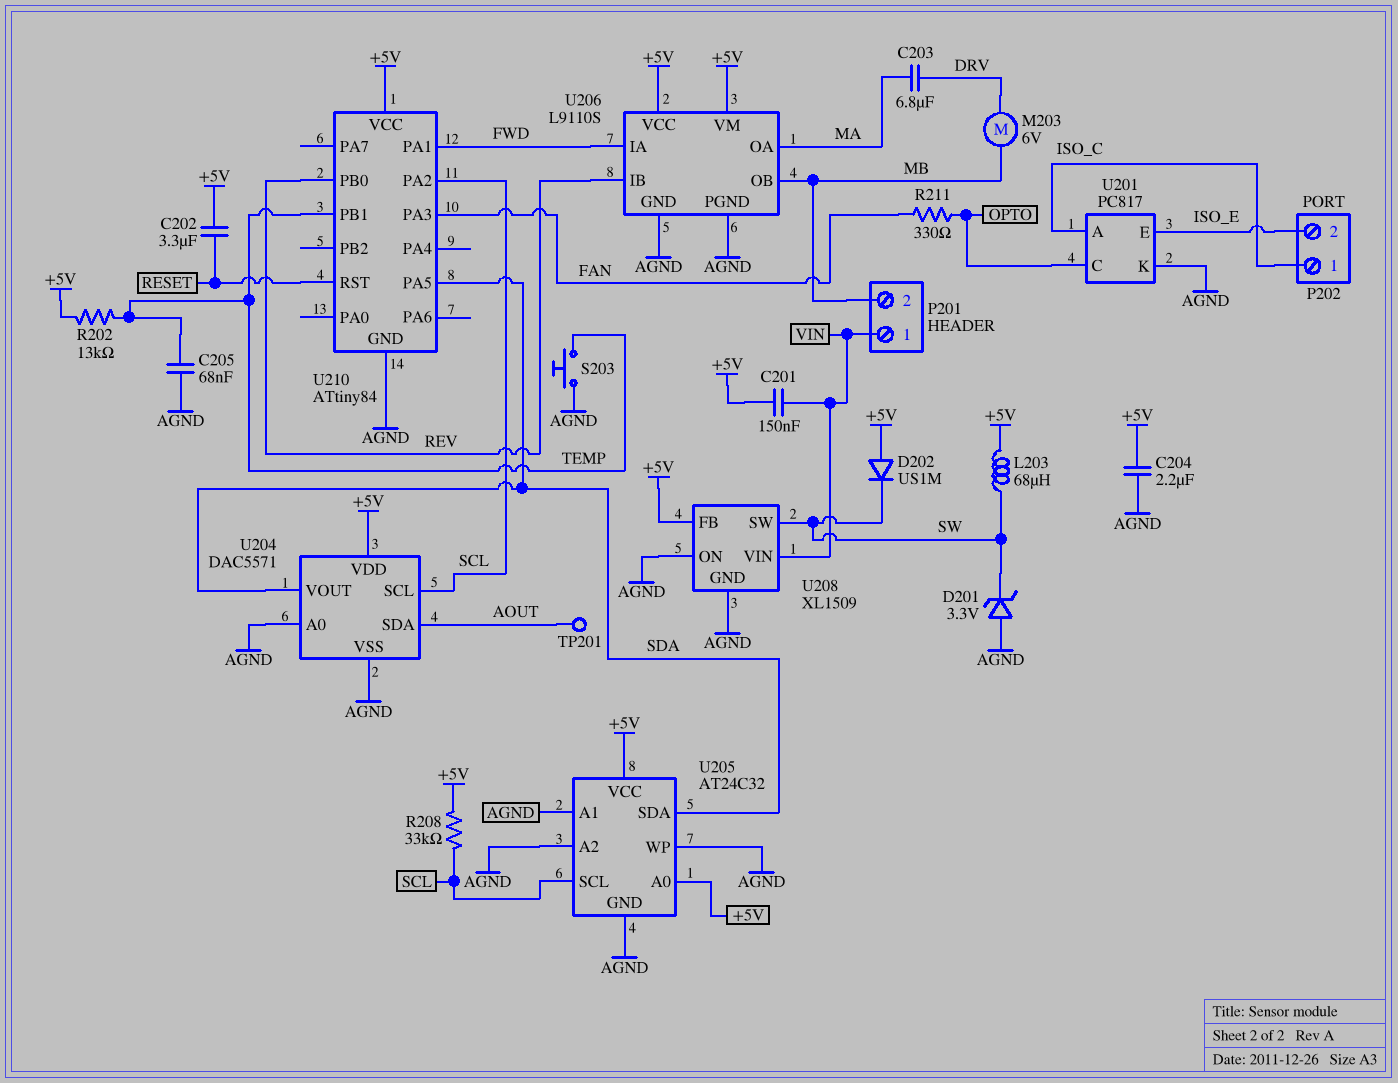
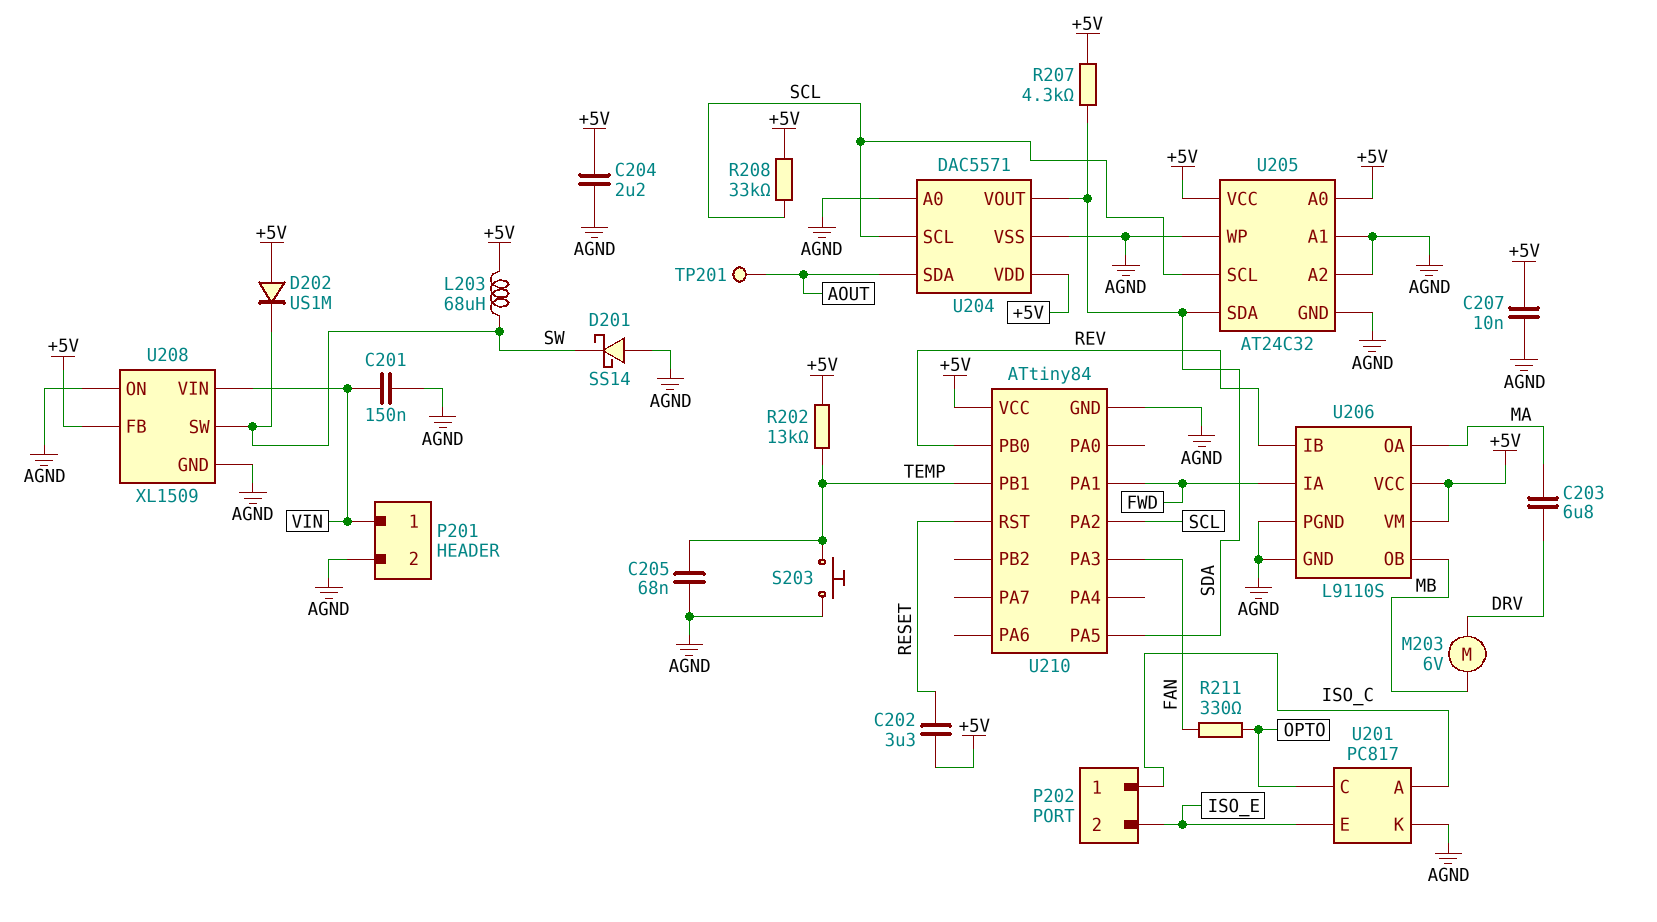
C201: 150nF (+5V, VIN) -> 150nF (AGND, VIN)
C207: none -> 10nF (+5V, AGND)
D201: zener 3.3V (A AGND, K SW) -> schottky SS14 (A AGND, K SW)
P201 pin 2: MB -> AGND
R207: none -> 4.3k (+5V, SDA)

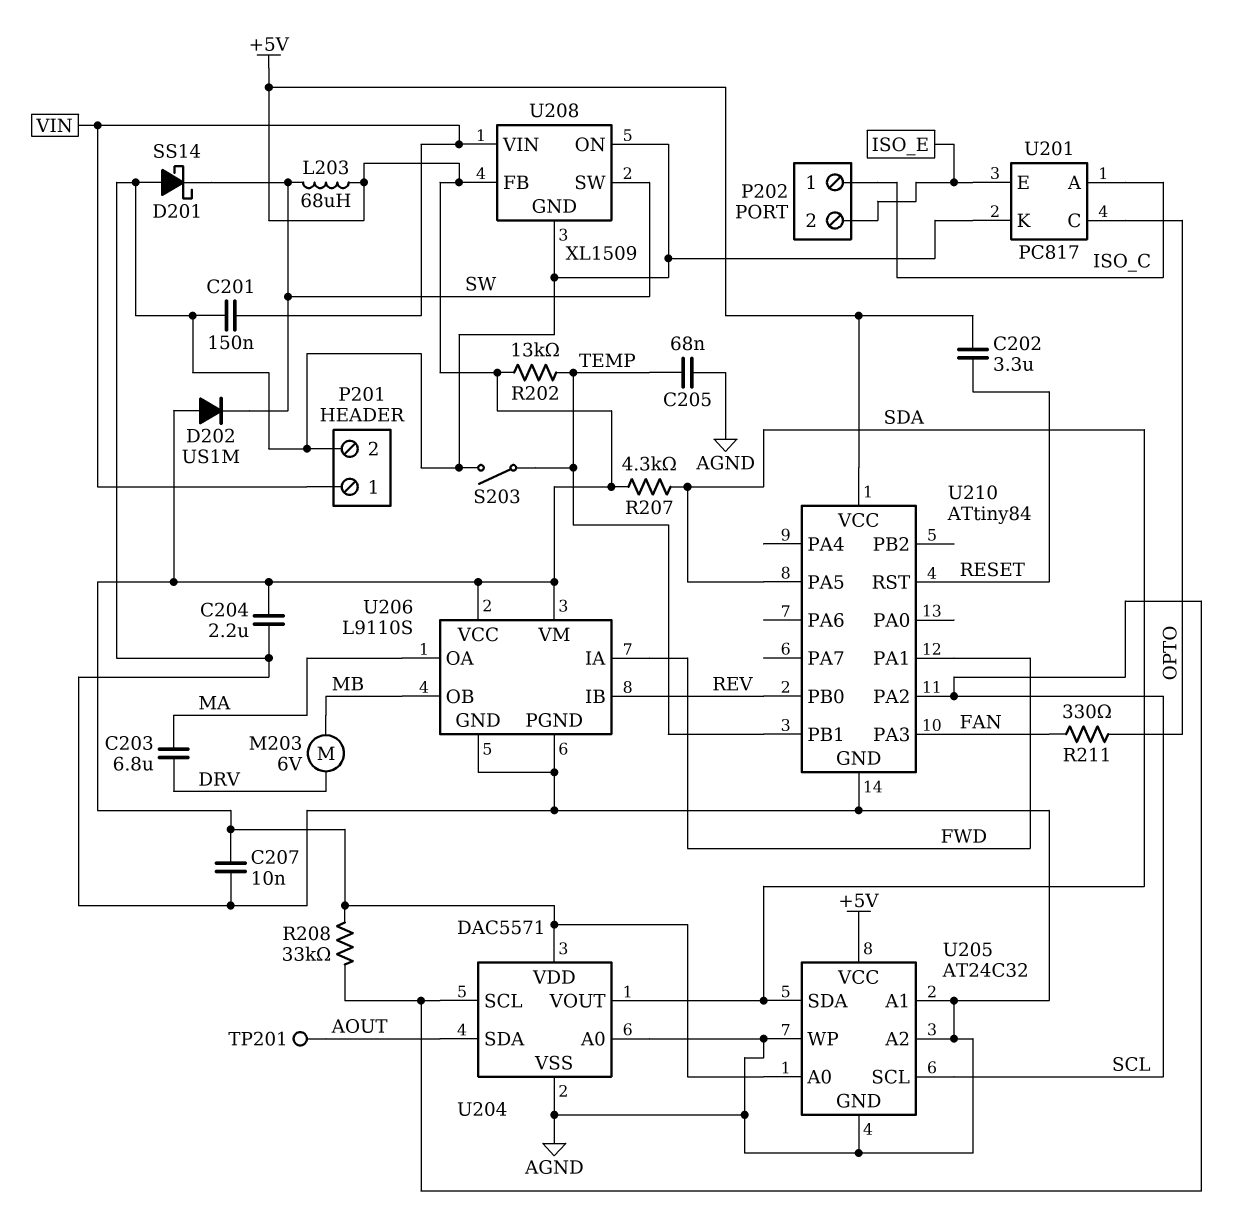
S203: button (AGND, TEMP) -> switch (AGND, TEMP)

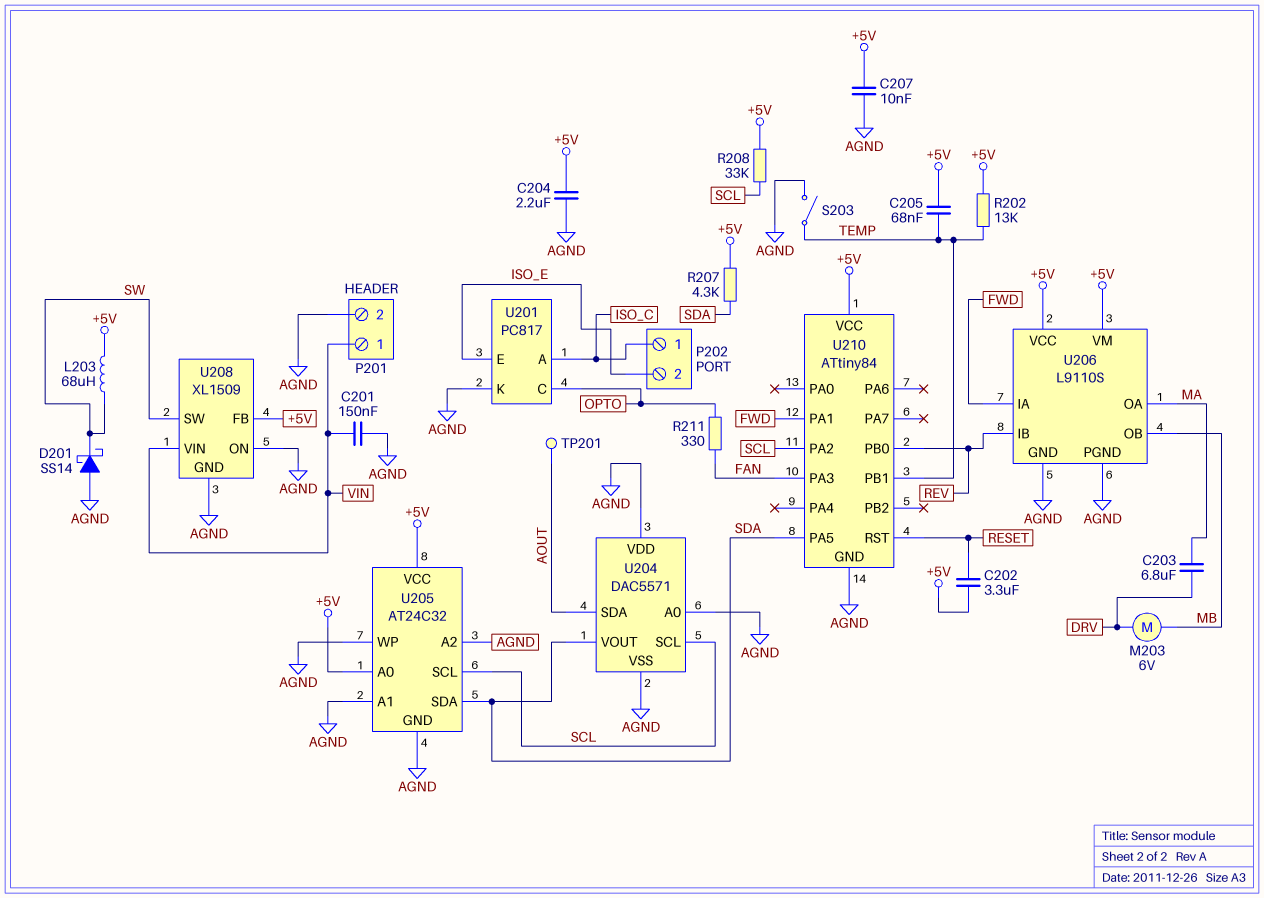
C205: 68nF (AGND, TEMP) -> 68nF (+5V, TEMP)
D202: diode US1M (A +5V, K SW) -> none
U204 pin VDD: +5V -> AGND

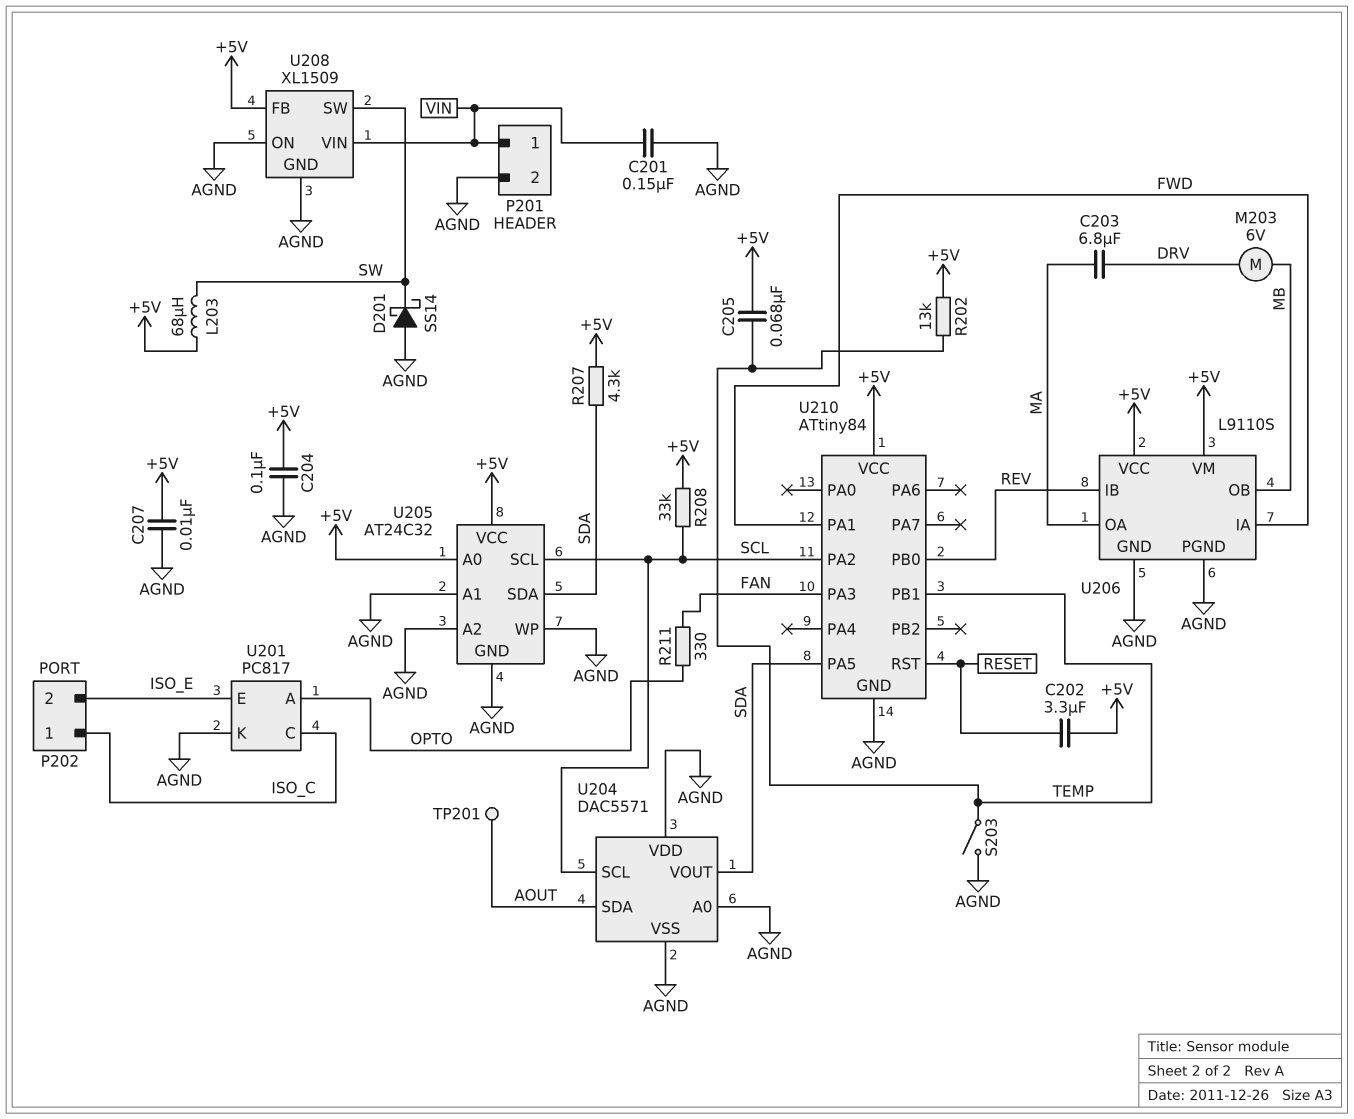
C204: 2.2uF (+5V, AGND) -> 100nF (+5V, AGND)
U201 pin A: ISO_C -> OPTO
U201 pin C: OPTO -> ISO_C

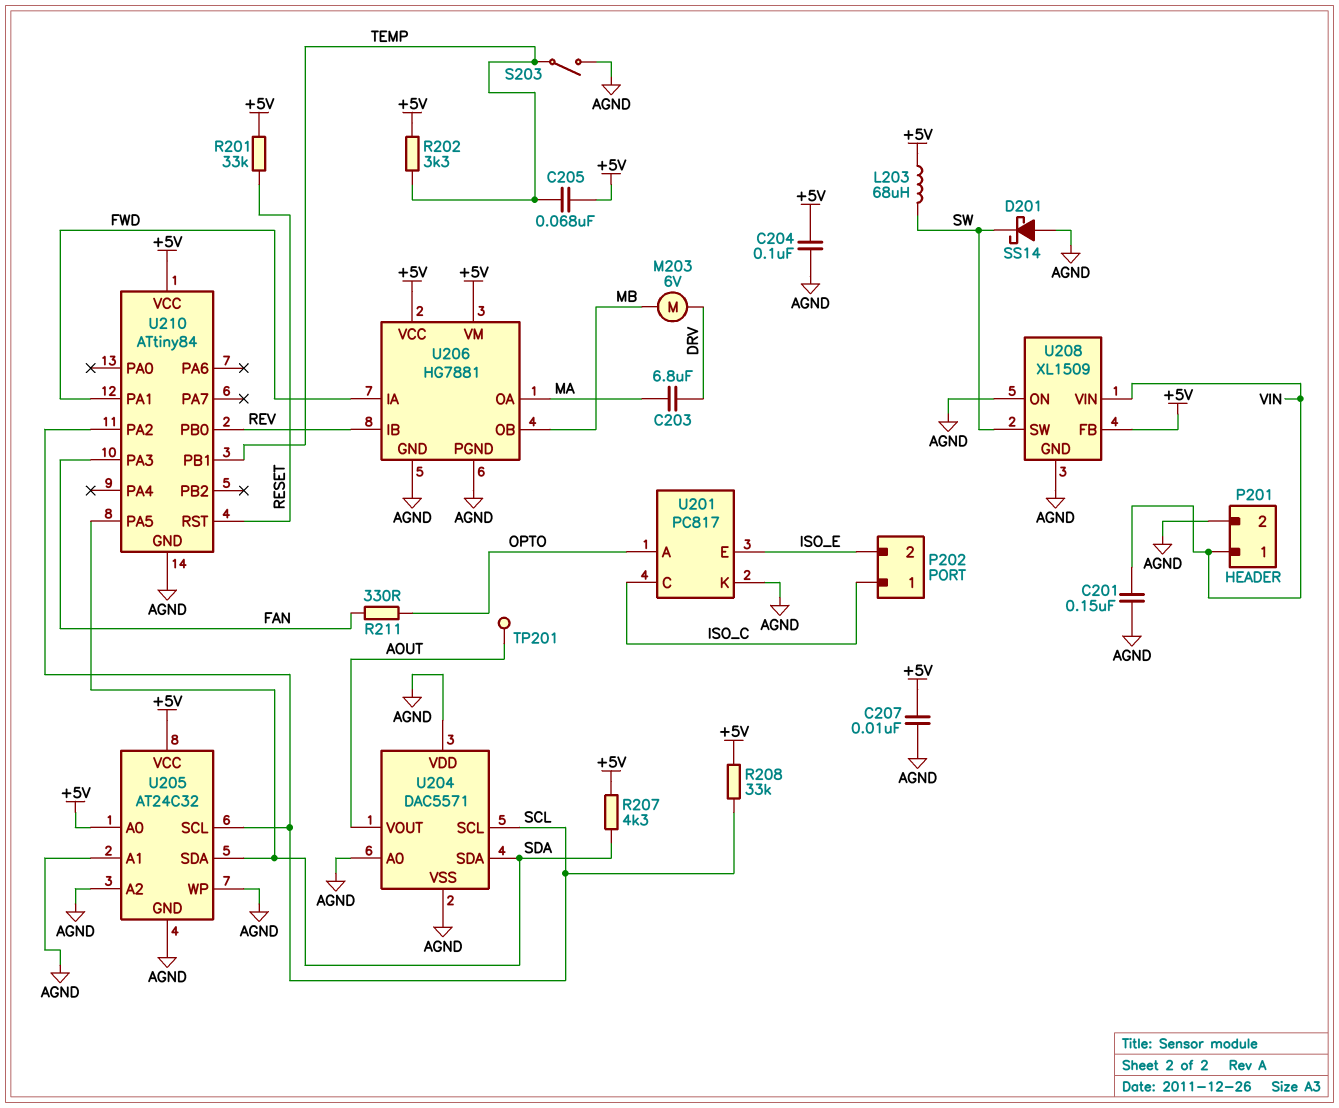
C202: 3.3uF (+5V, RESET) -> none
R201: none -> 33k (+5V, RESET)
R202: 13k (+5V, TEMP) -> 3.3k (+5V, TEMP)
U204 pin SDA: AOUT -> SDA
U204 pin VOUT: SDA -> AOUT
U206: L9110S -> HG7881

